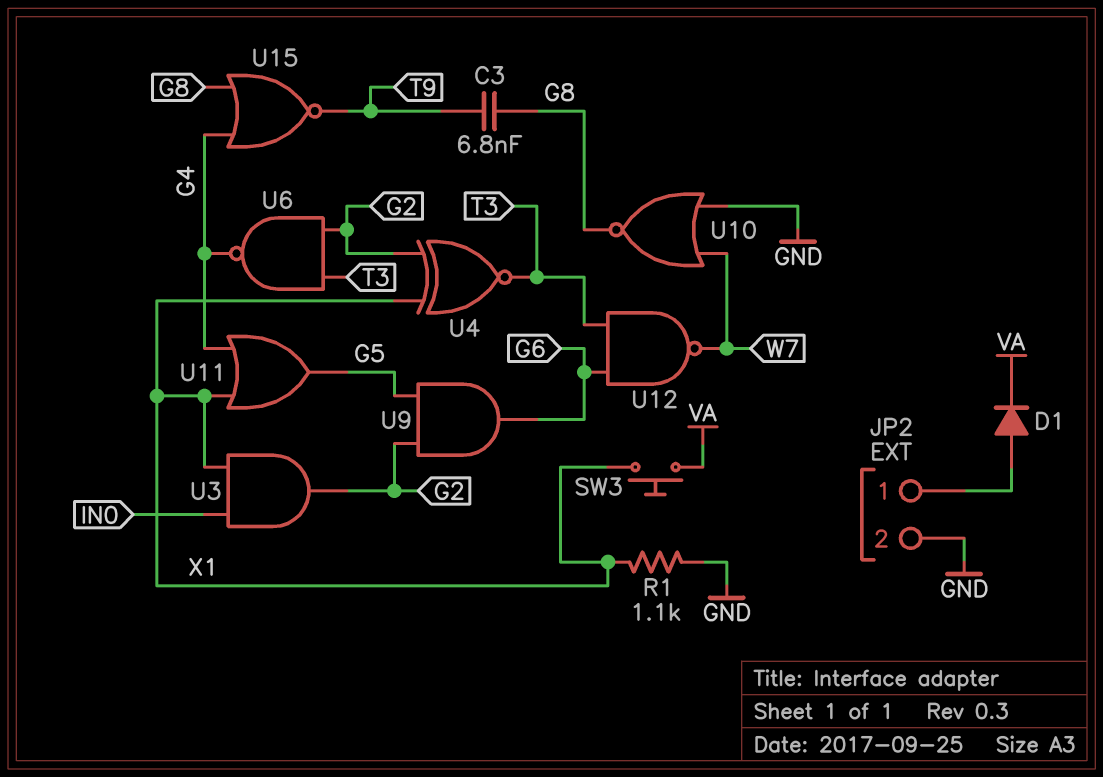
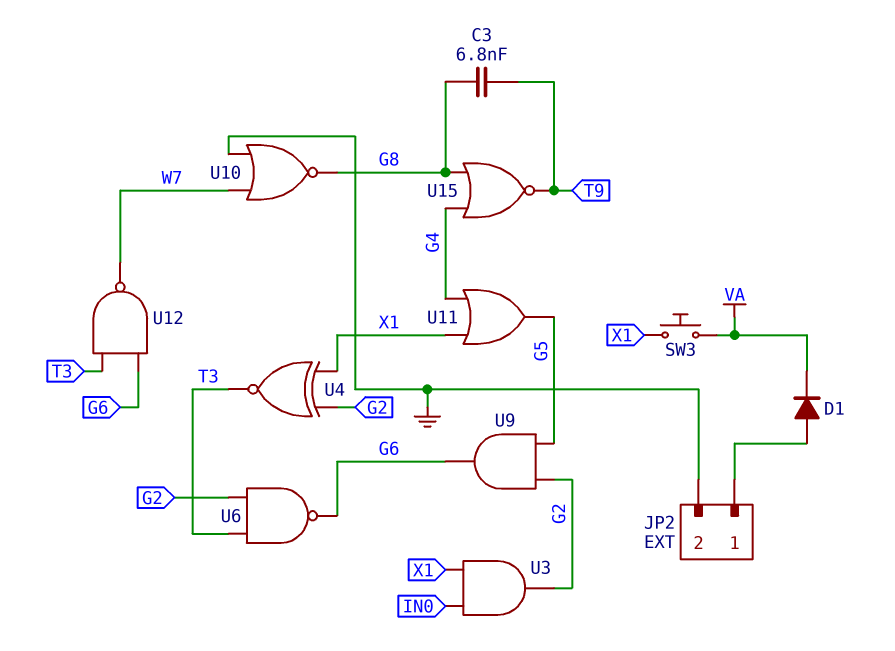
R1: 1.1k (GND, X1) -> none
U6: NAND (in G2, in T3, out G4) -> NAND (in G2, in T3, out G6)

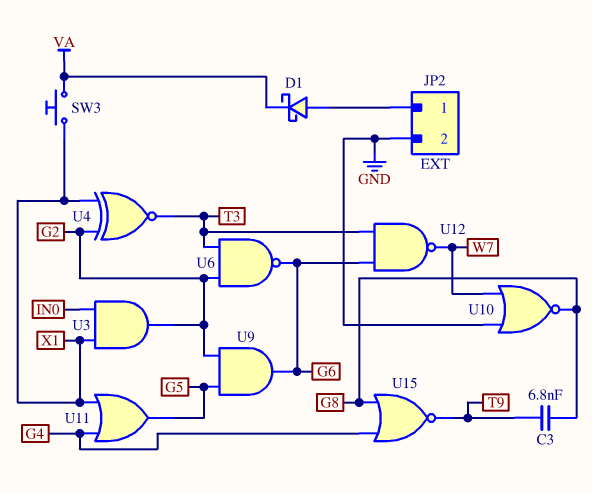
D1: diode (A JP2/1, K VA) -> schottky (A JP2/1, K VA)

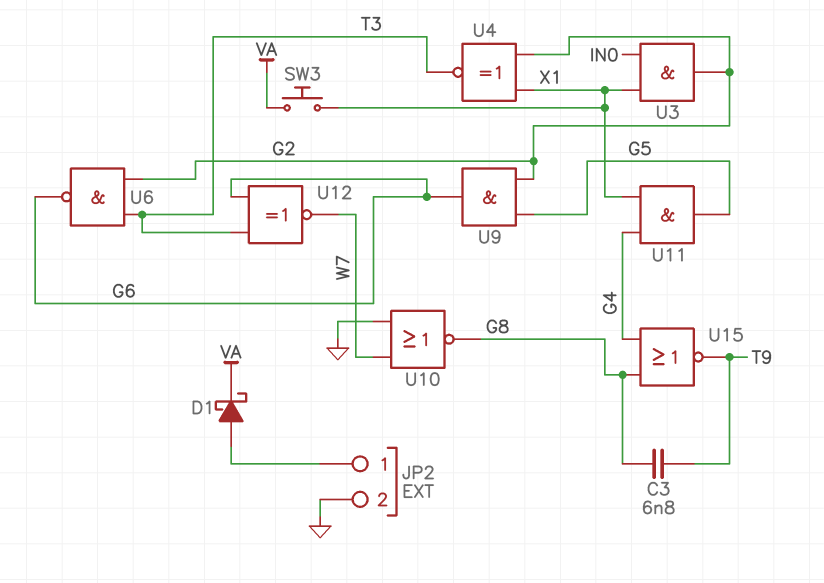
U11: OR (in G4, in X1, out G5) -> AND (in G4, in X1, out G5)
U12: NAND (in G6, in T3, out W7) -> XNOR (in G6, in T3, out W7)

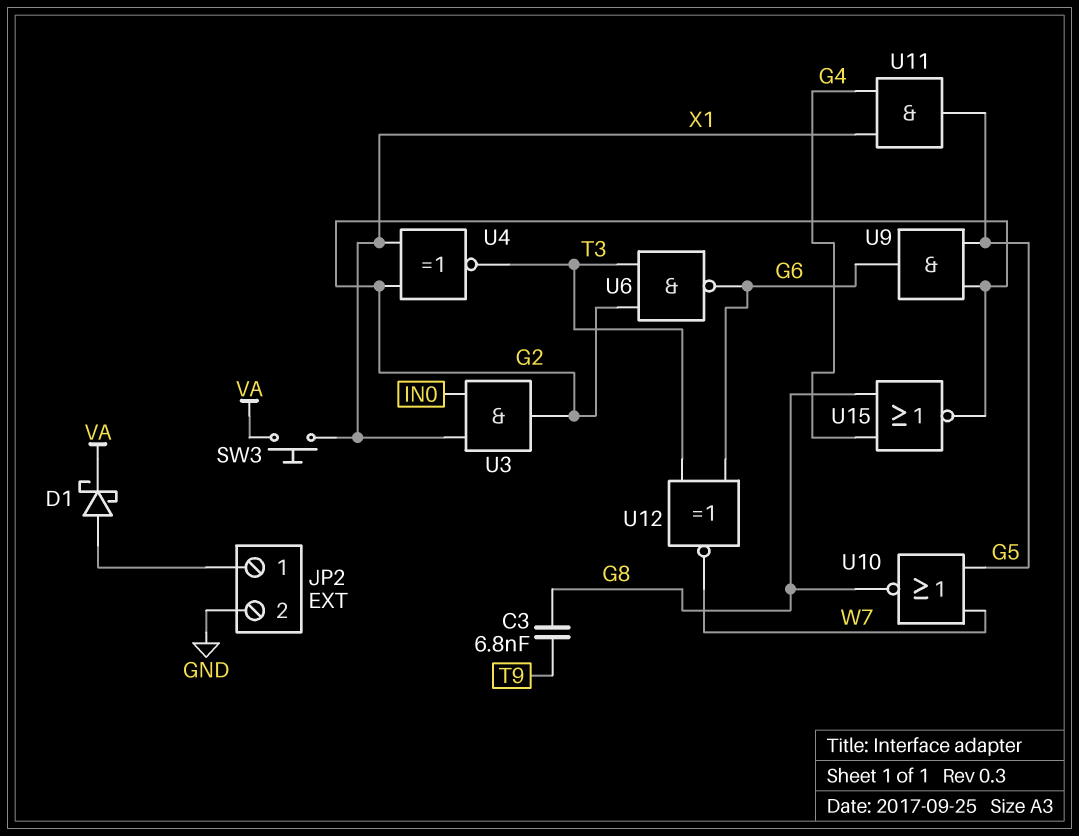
U10: NOR (in GND, in W7, out G8) -> NOR (in G5, in W7, out G8)
U15: NOR (in G4, in G8, out T9) -> NOR (in G4, in G8, out G2)

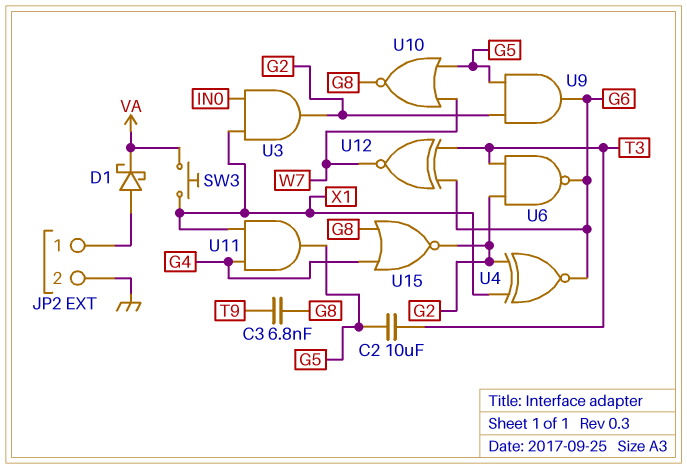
C2: none -> 10uF (G5, T3)
U4: XNOR (in G2, in X1, out T3) -> XNOR (in G2, in X1, out G6)

